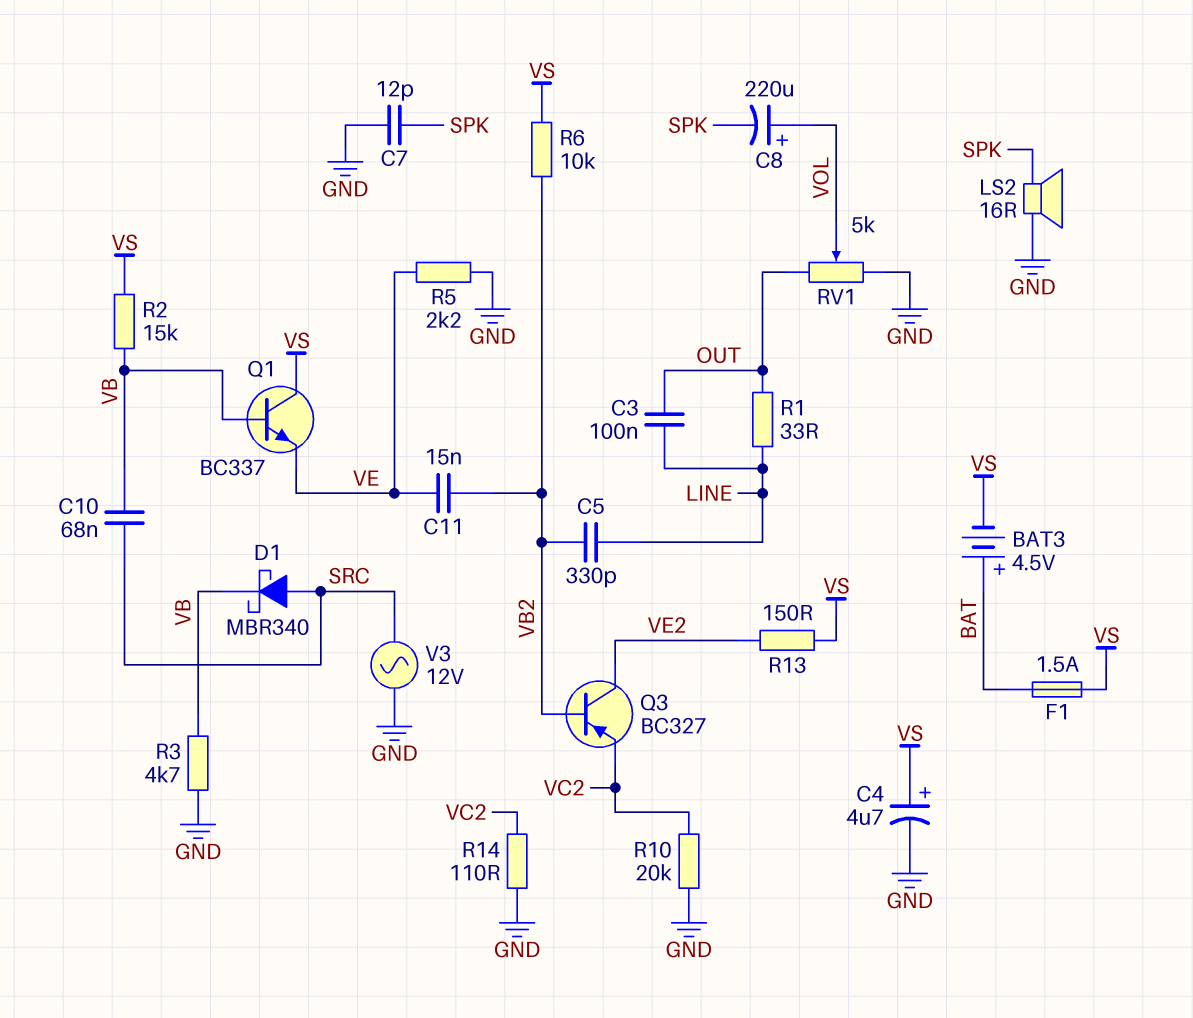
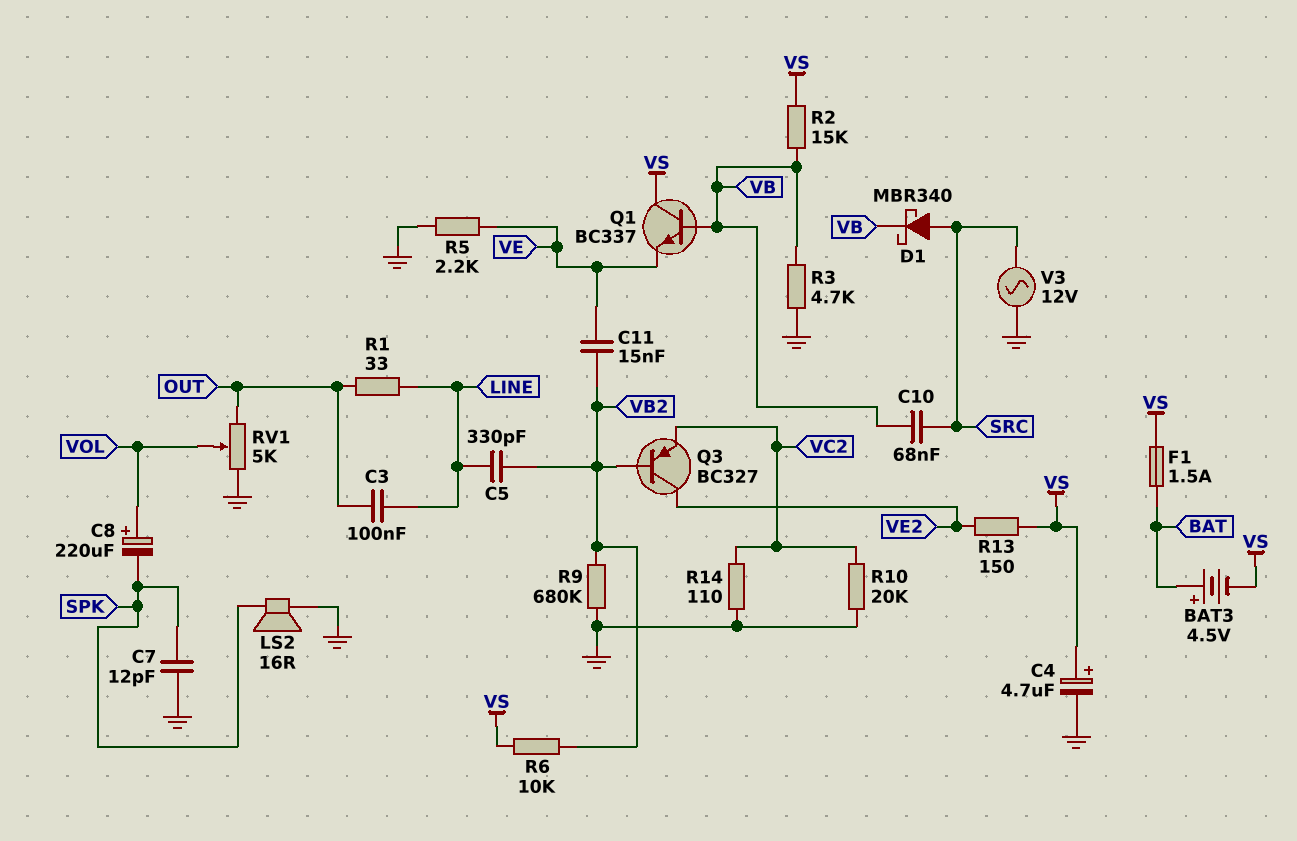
R9: none -> 680k (GND, VB2)

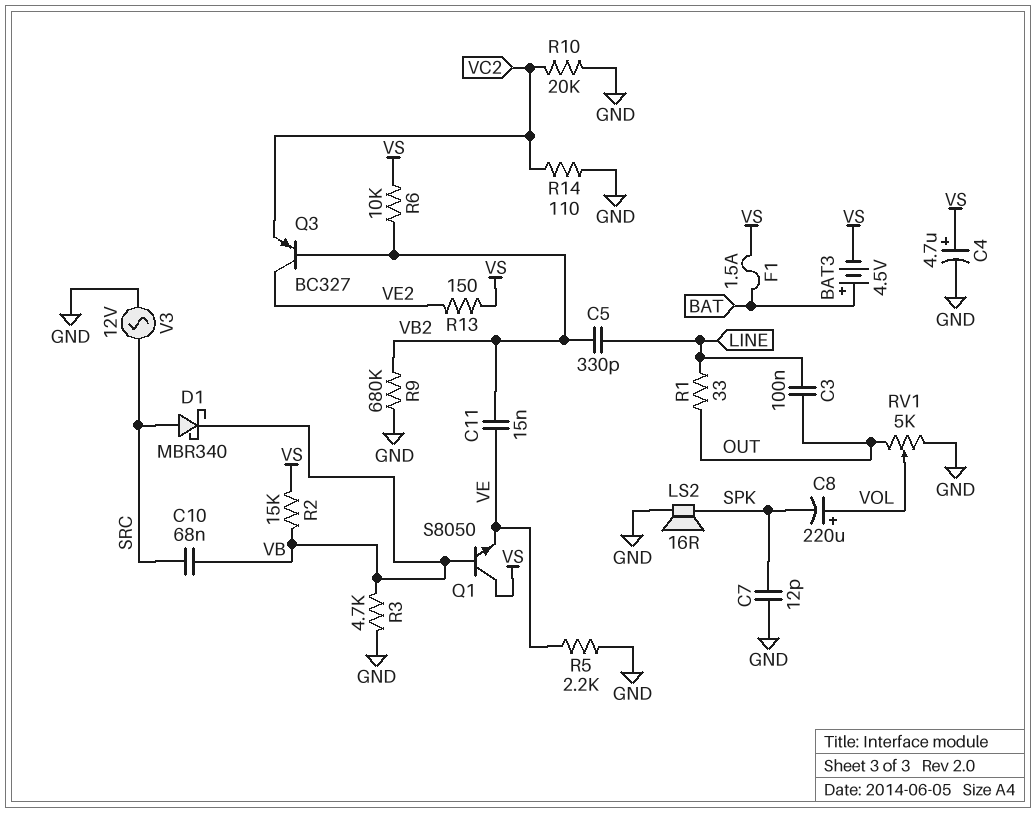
Q1: NPN BC337 (B VB, C VS, E VE) -> NPN S8050 (B VB, C VS, E VE)

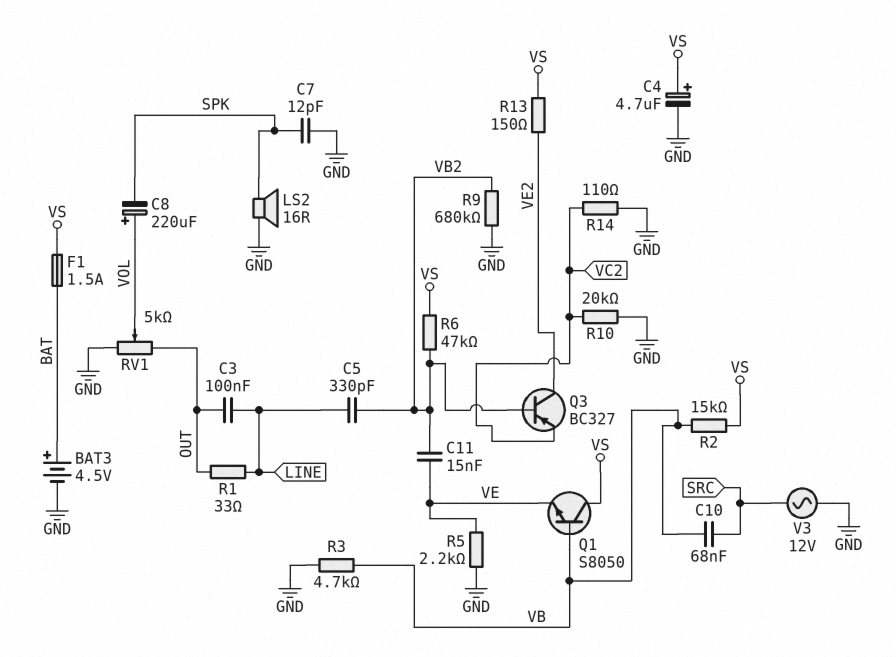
BAT3: 4.5V (plus BAT, minus VS) -> 4.5V (plus BAT, minus GND)
D1: schottky MBR340 (A SRC, K VB) -> none
R6: 10k (VB2, VS) -> 47k (VB2, VS)

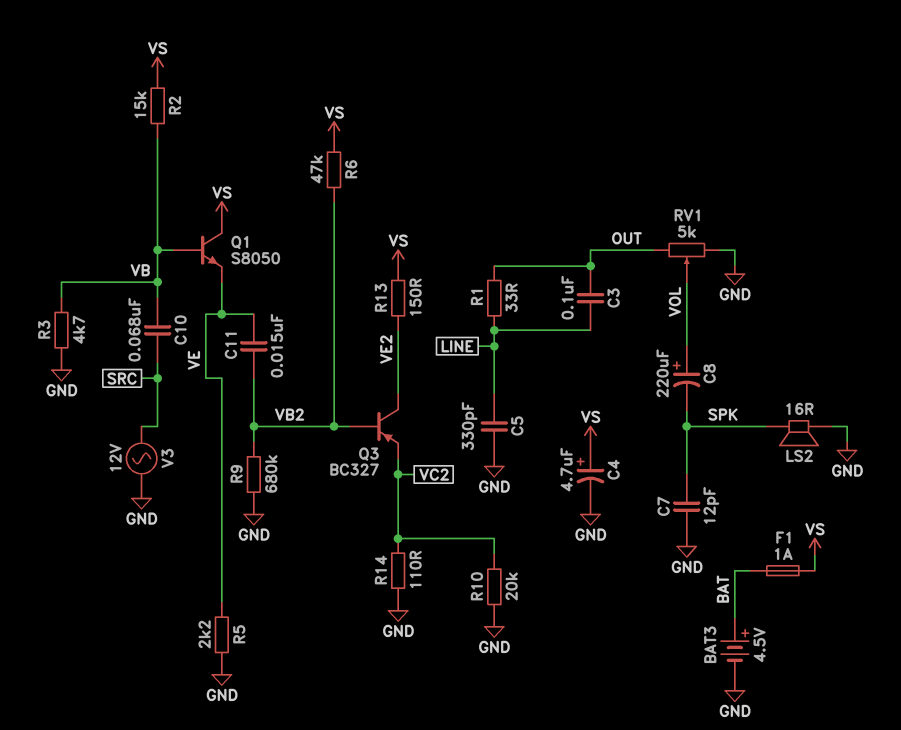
C5: 330pF (LINE, VB2) -> 330pF (GND, LINE)
F1: 1.5A (BAT, VS) -> 1A (BAT, VS)

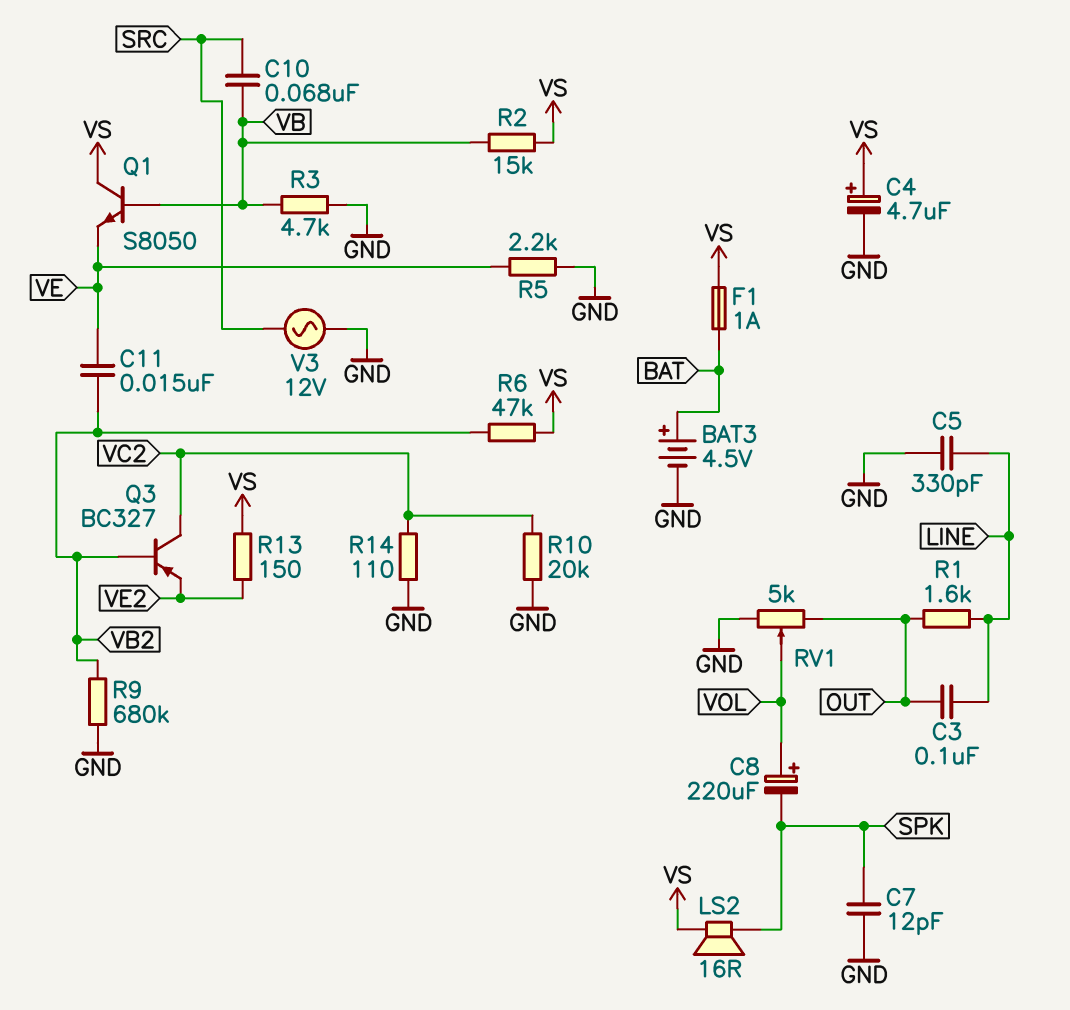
LS2: speaker 16R (GND, SPK) -> speaker 16R (SPK, VS)
Q3: PNP BC327 (B VB2, C VE2, E VC2) -> PNP BC327 (B VB2, C VC2, E VE2)
R1: 33 (LINE, OUT) -> 1.6k (LINE, OUT)

